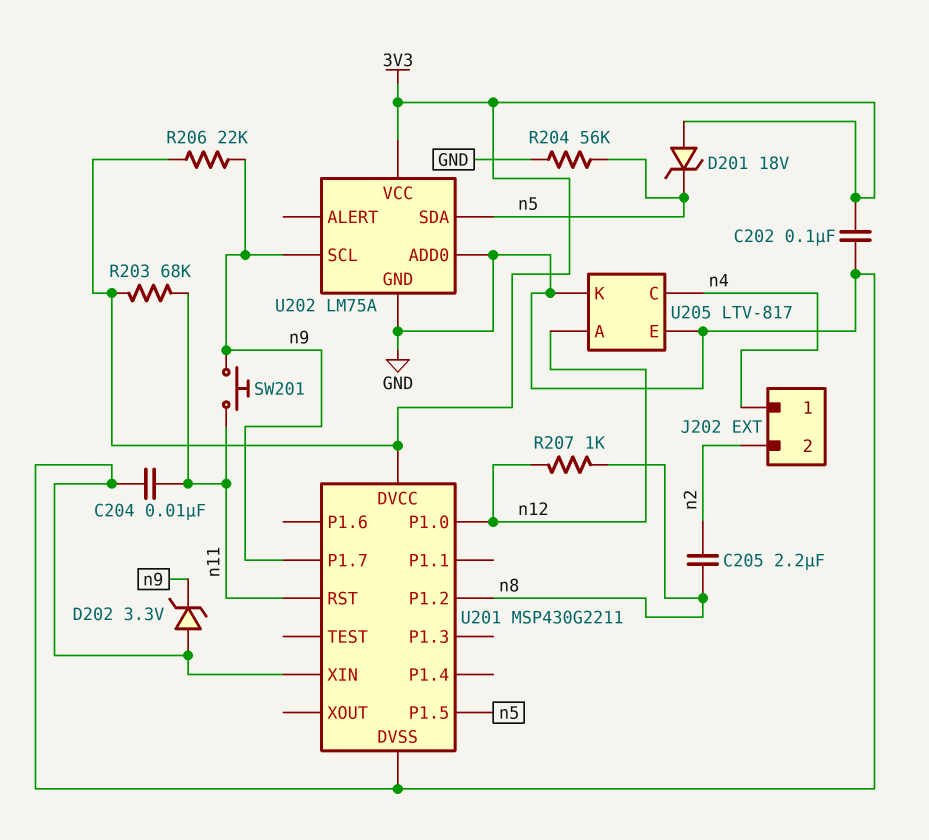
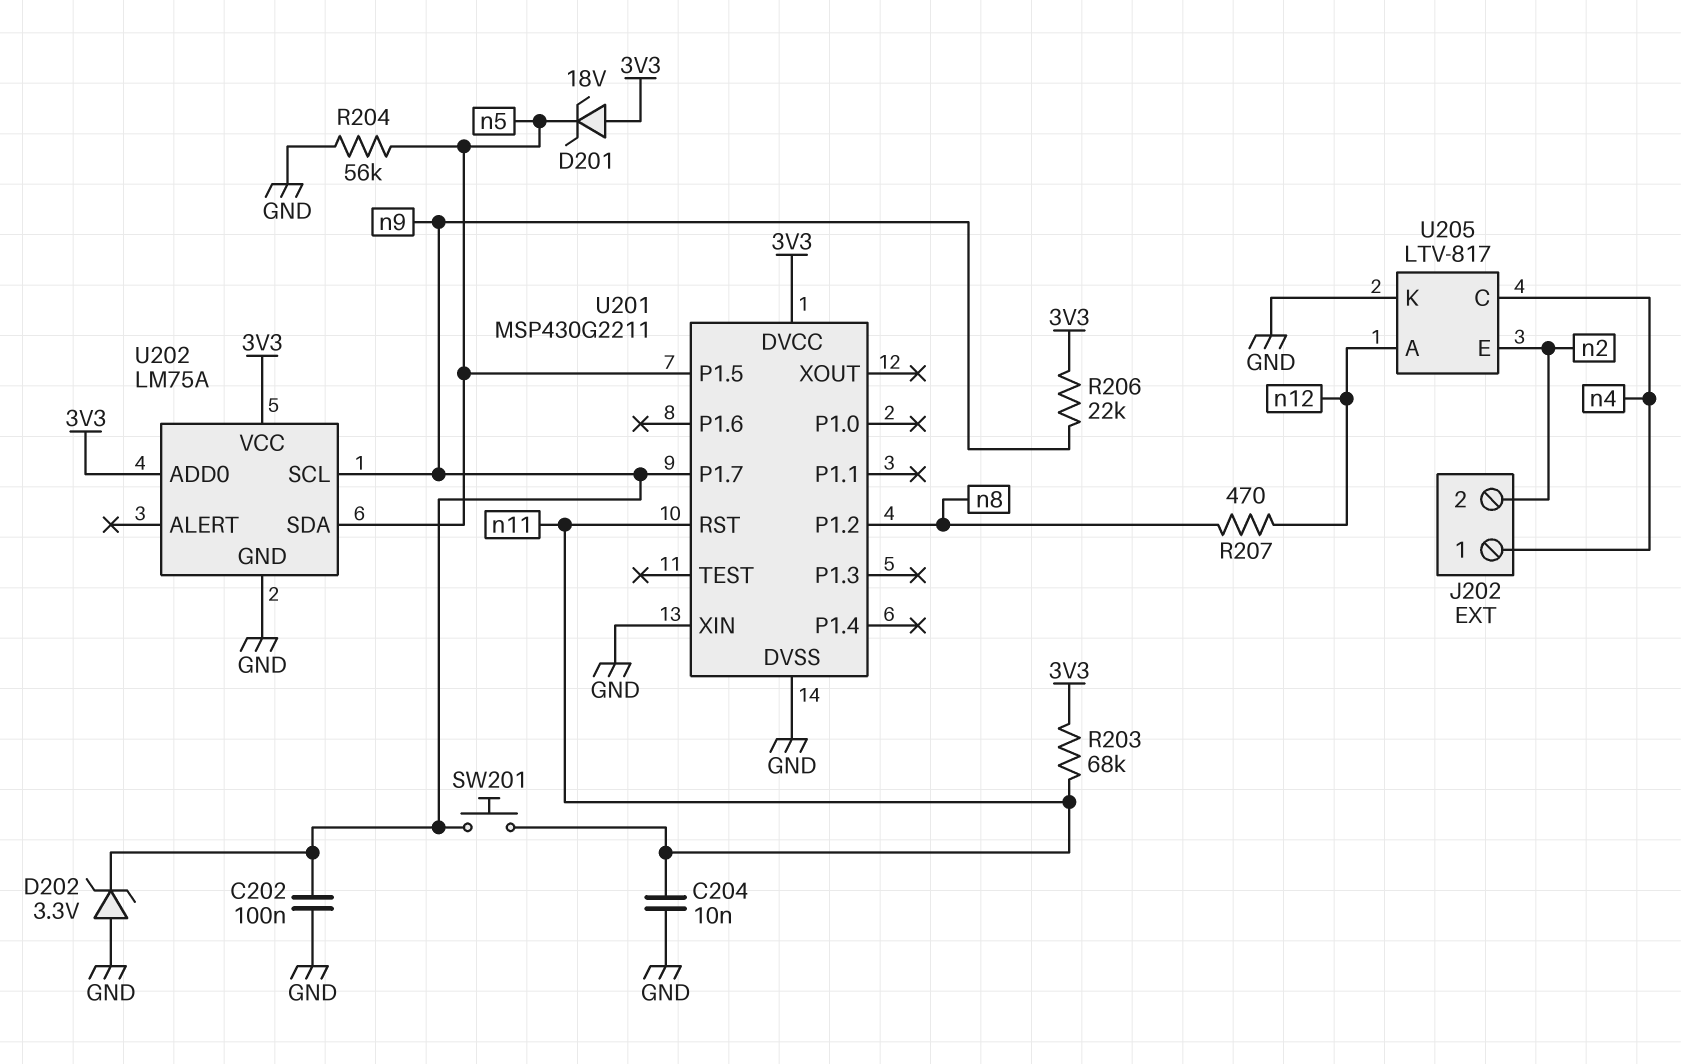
C202: 100nF (3V3, GND) -> 100nF (GND, n9)
C205: 2.2uF (n2, n8) -> none
R207: 1k (n8, n12) -> 470 (n8, n12)
U201 pin P1.0: n12 -> none
U202 pin ADD0: GND -> 3V3
U205 pin E: GND -> n2

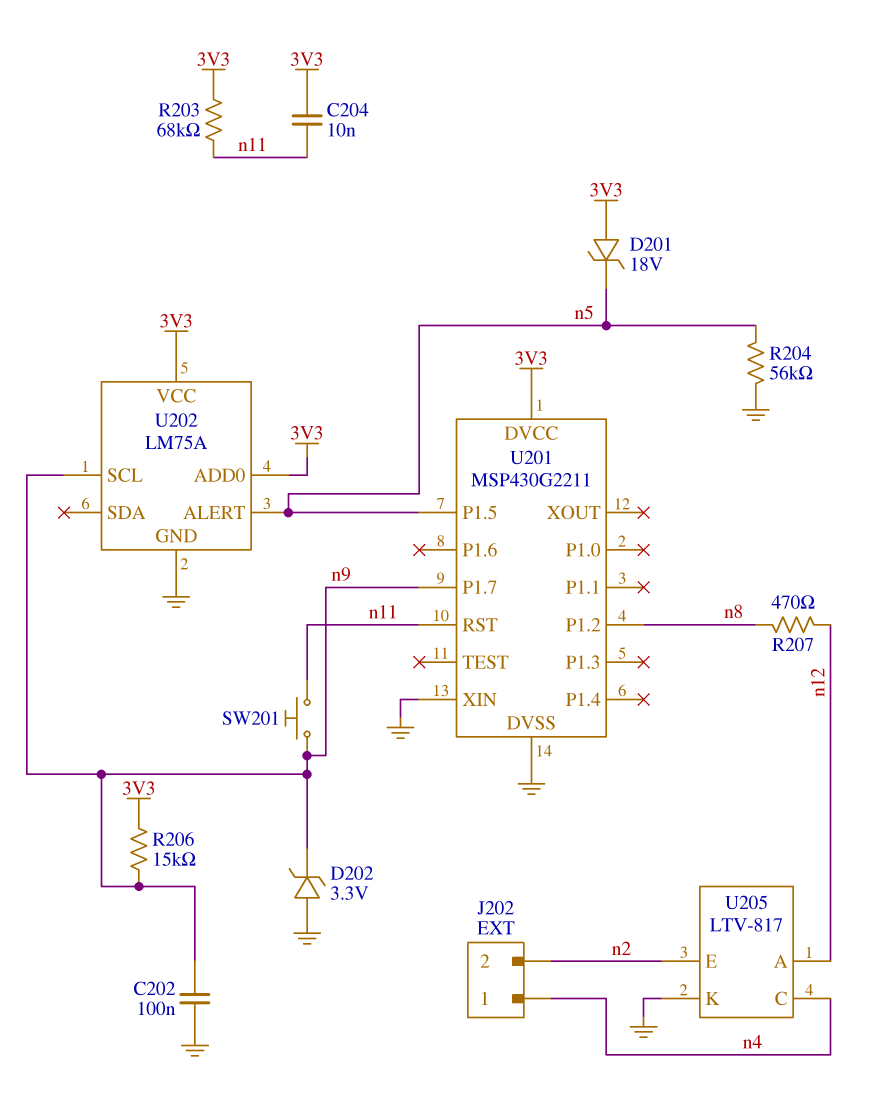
C204: 10nF (GND, n11) -> 10nF (3V3, n11)
R206: 22k (3V3, n9) -> 15k (3V3, n9)
U202 pin ALERT: none -> n5
U202 pin SDA: n5 -> none

